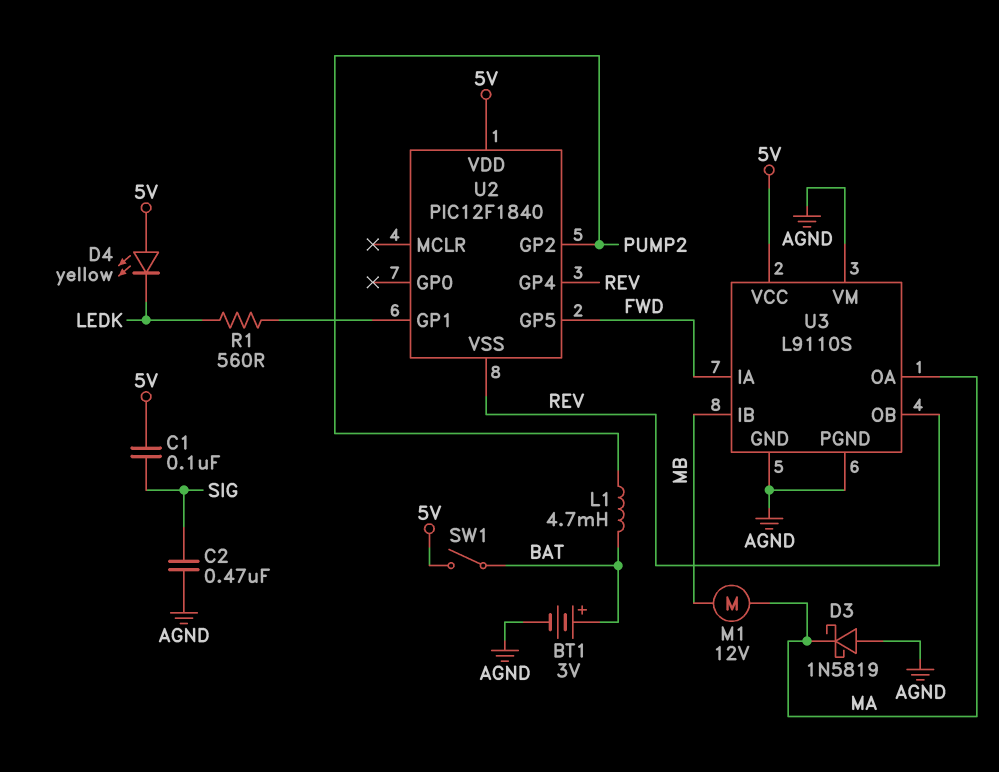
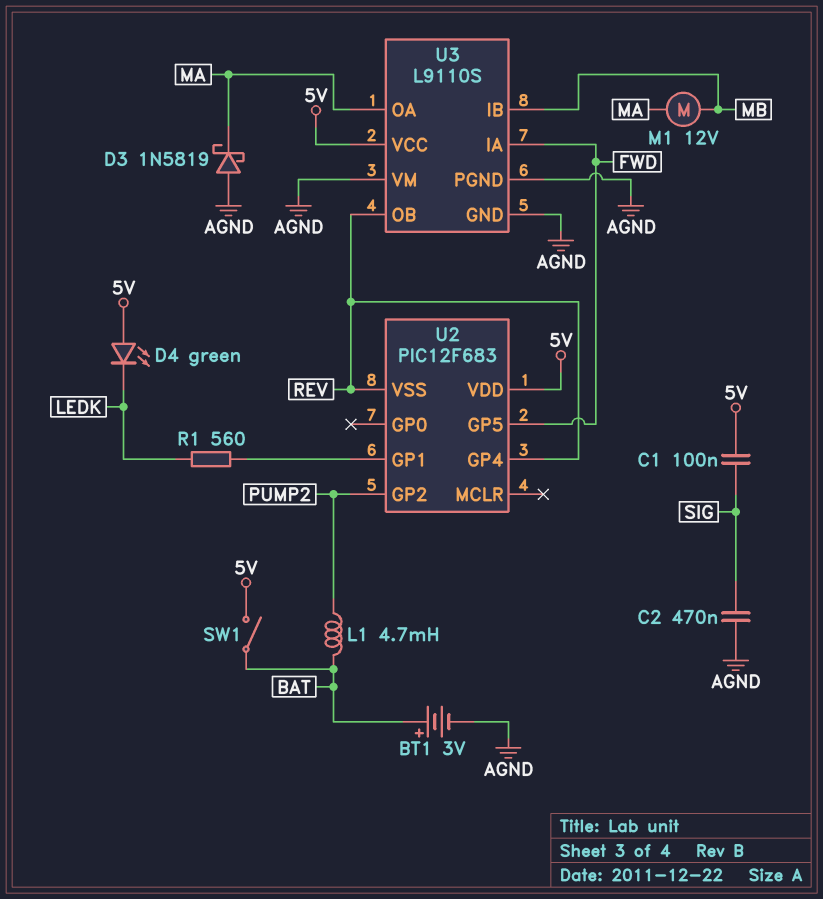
D4: LED yellow (A 5V, K LEDK) -> LED green (A 5V, K LEDK)
U2: PIC12F1840 -> PIC12F683

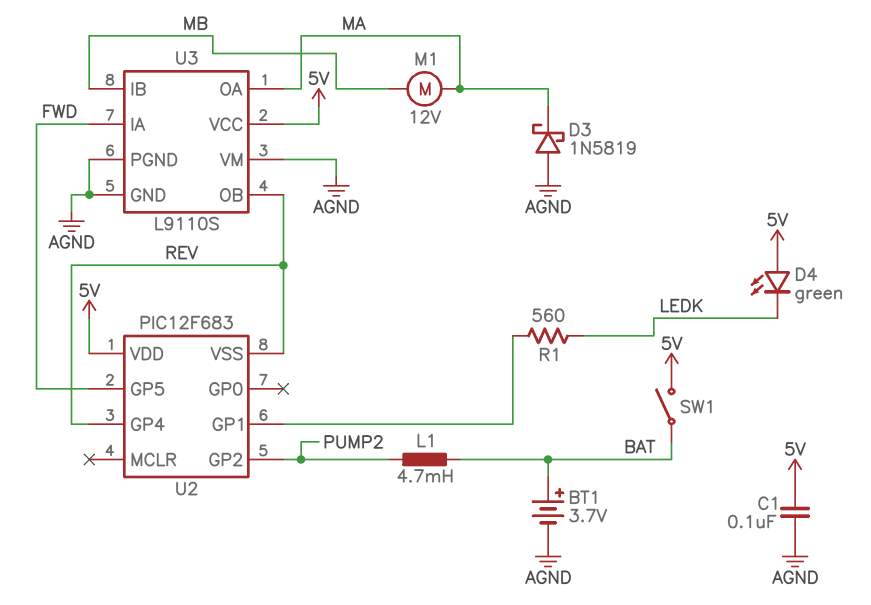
BT1: 3V (plus BAT, minus AGND) -> 3.7V (plus BAT, minus AGND)
C1: 100nF (5V, SIG) -> 100nF (5V, AGND)
C2: 470nF (AGND, SIG) -> none

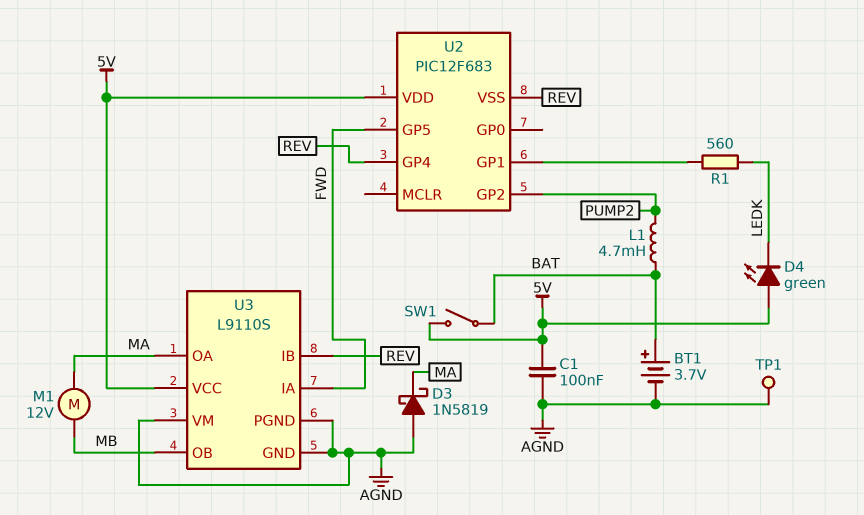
TP1: none -> test point (AGND)
U3 pin IB: MB -> REV
U3 pin OB: REV -> MB

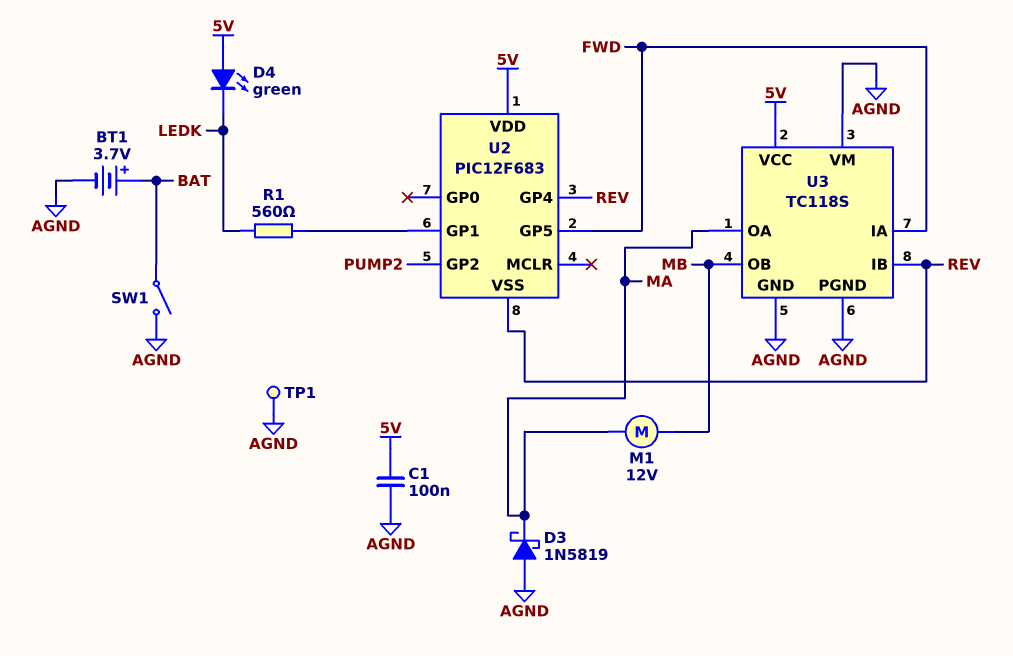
L1: 4.7mH (BAT, PUMP2) -> none
SW1: switch (5V, BAT) -> switch (AGND, BAT)
U3: L9110S -> TC118S

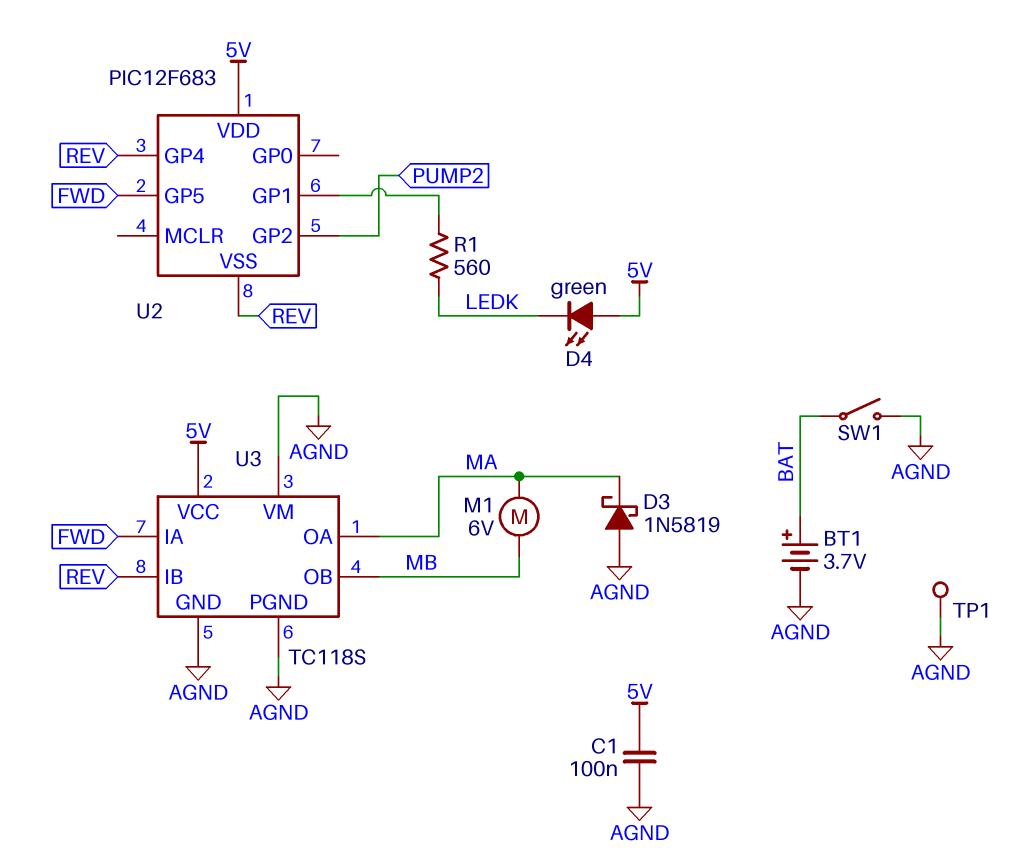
M1: motor 12V (MA, MB) -> motor 6V (MA, MB)

